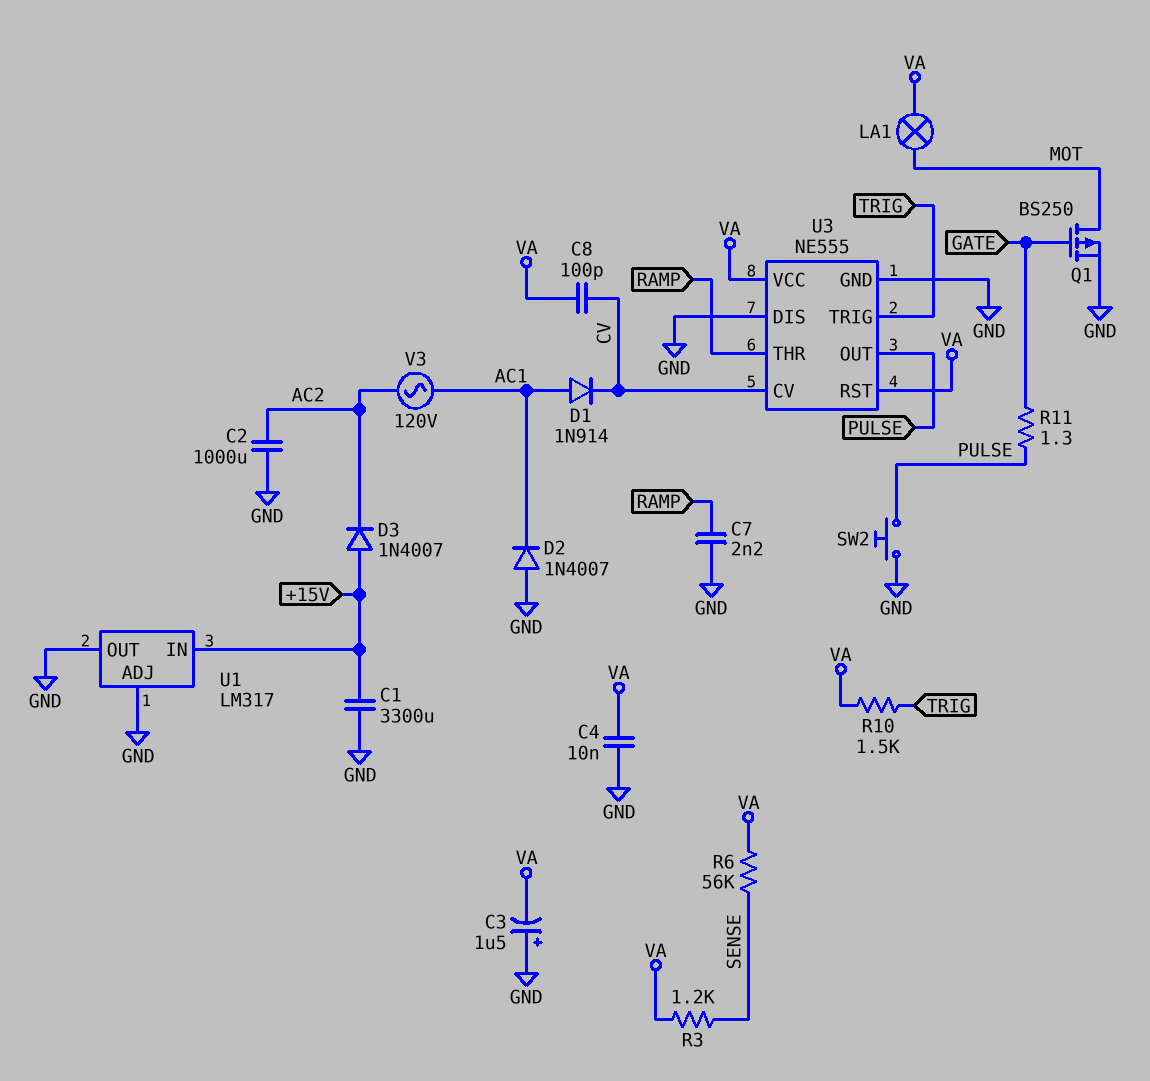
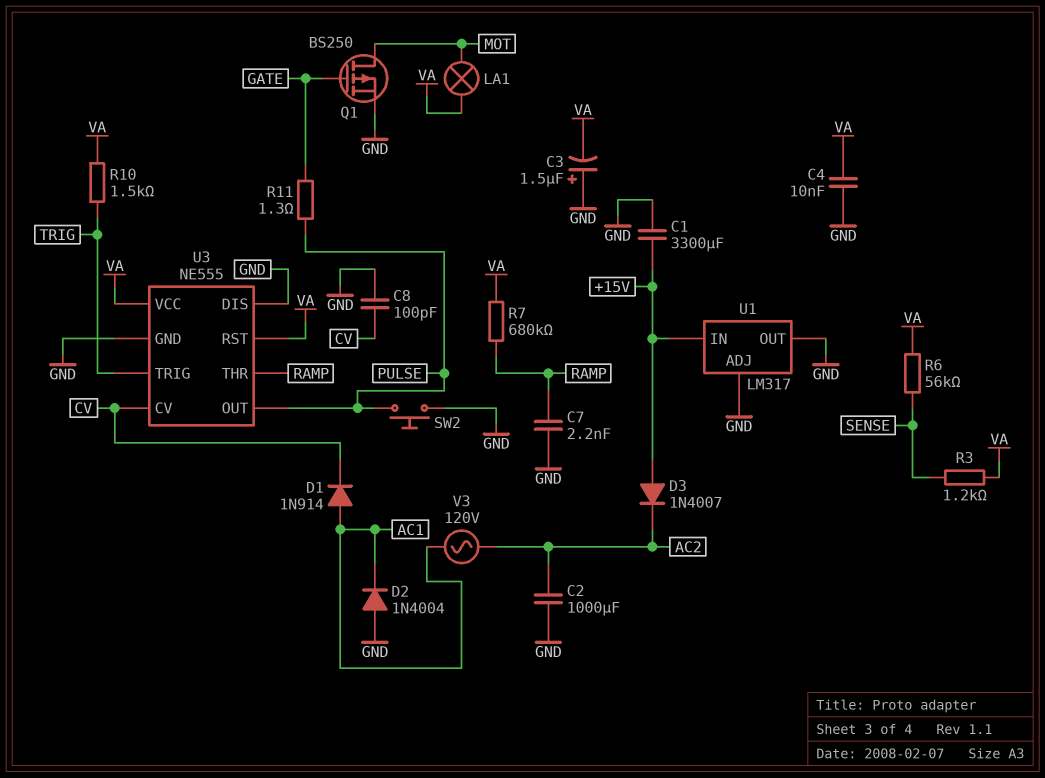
C8: 100pF (CV, VA) -> 100pF (CV, GND)
D2: diode 1N4007 (A GND, K AC1) -> diode 1N4004 (A GND, K AC1)
R7: none -> 680k (RAMP, VA)

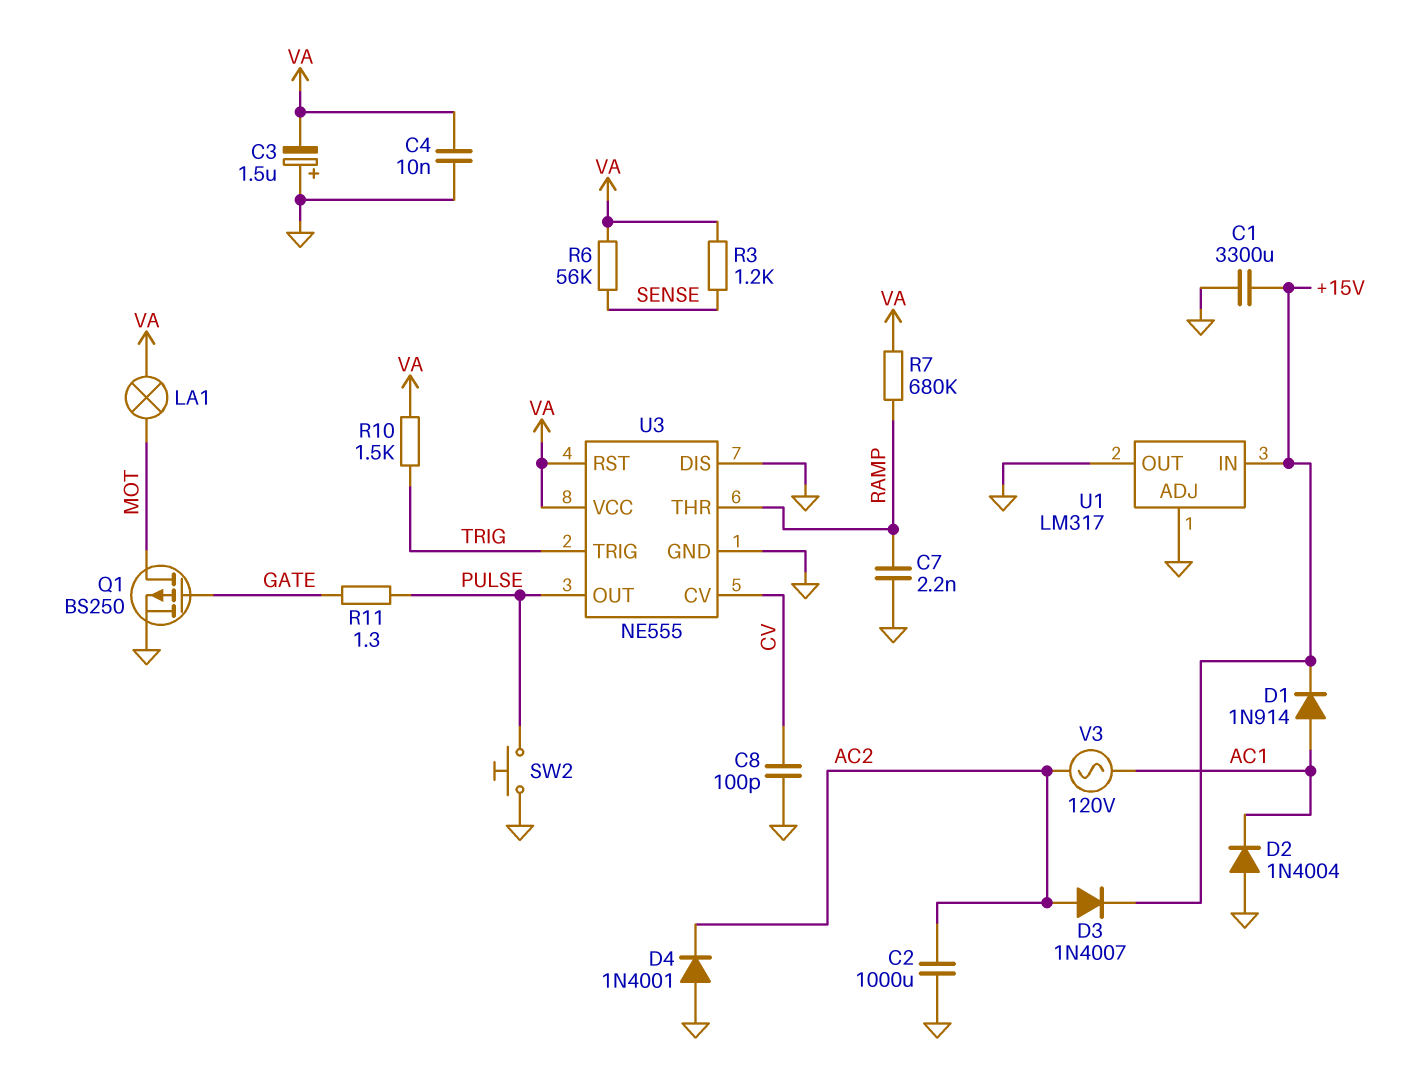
D1: diode 1N914 (A AC1, K CV) -> diode 1N914 (A AC1, K +15V)
D3: diode 1N4007 (A +15V, K AC2) -> diode 1N4007 (A AC2, K +15V)
D4: none -> diode 1N4001 (A GND, K AC2)

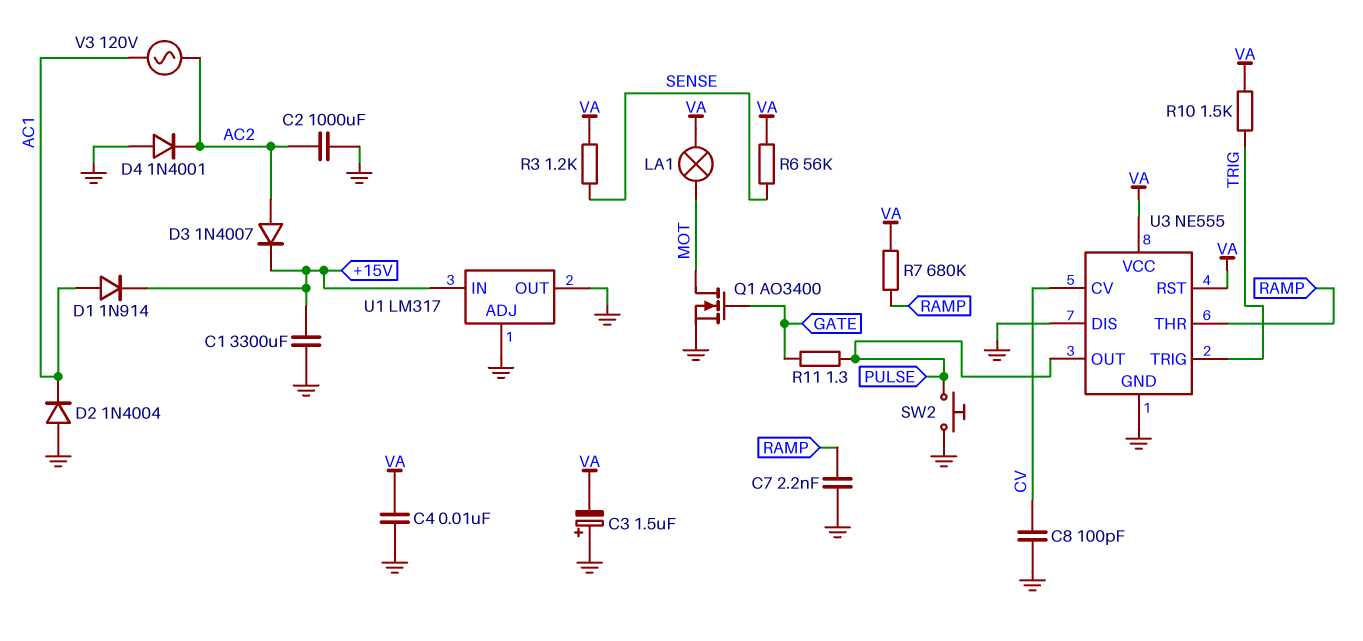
Q1: PMOS BS250 (G GATE, D MOT, S GND) -> NMOS AO3400 (G GATE, D MOT, S GND)

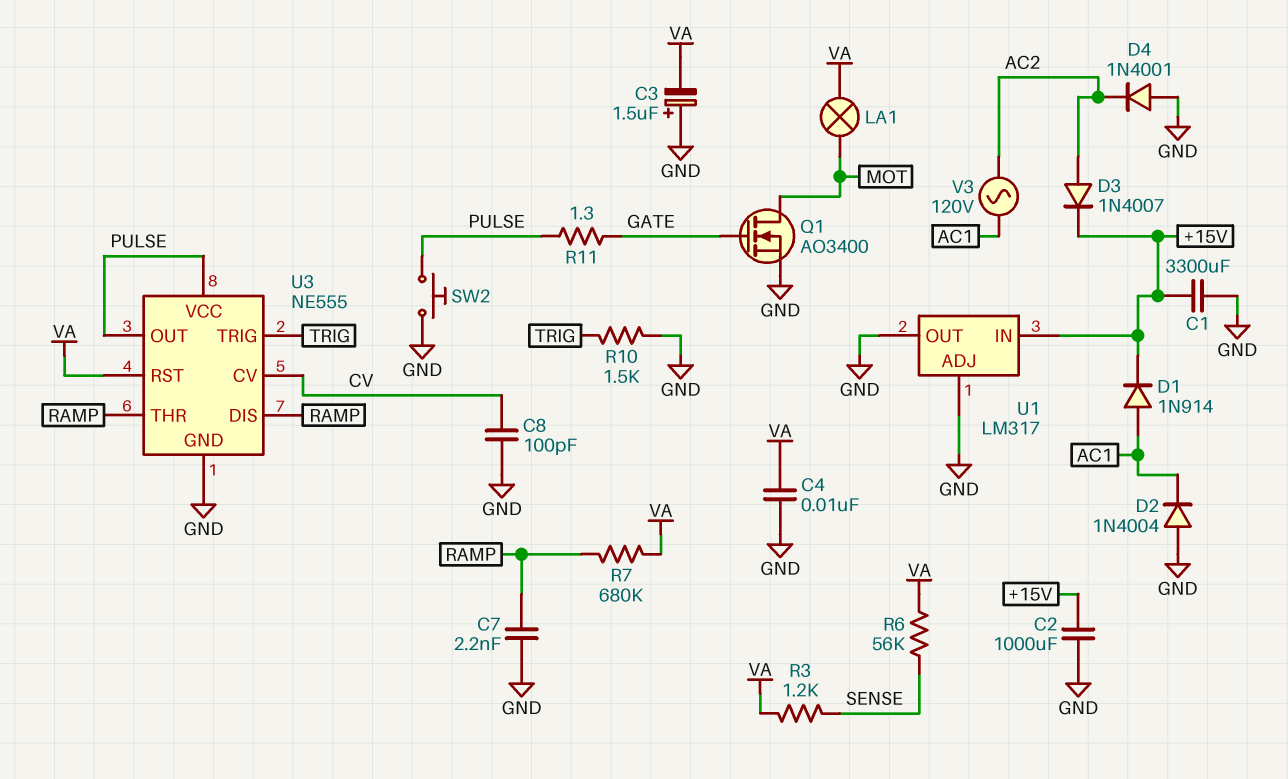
C2: 1000uF (AC2, GND) -> 1000uF (+15V, GND)
R10: 1.5k (TRIG, VA) -> 1.5k (GND, TRIG)
U3 pin DIS: GND -> RAMP
U3 pin VCC: VA -> PULSE

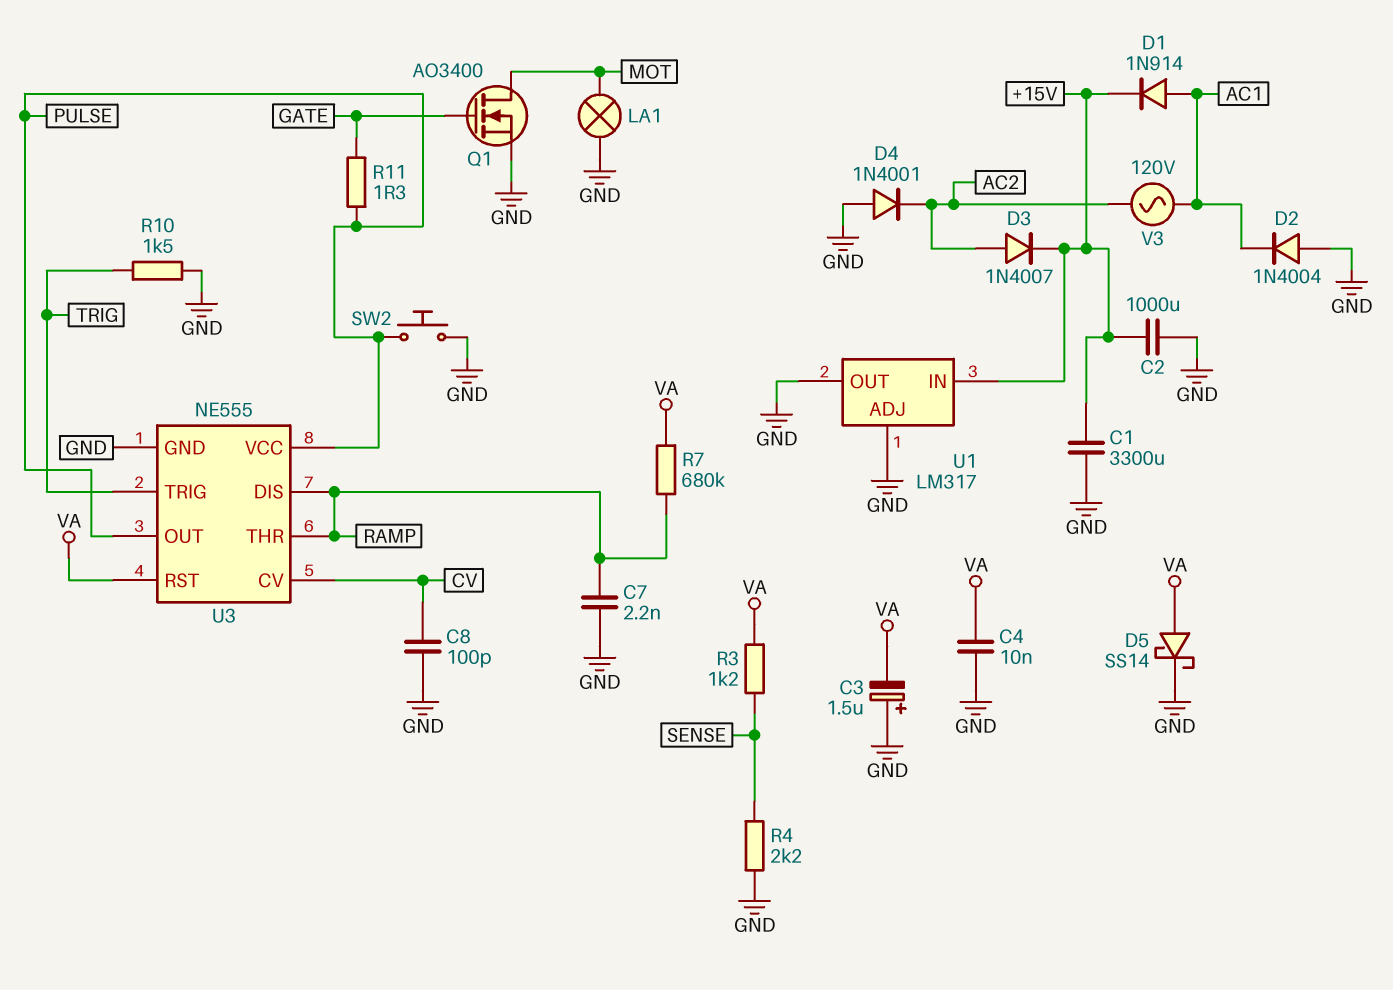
D5: none -> schottky SS14 (A VA, K GND)
LA1: lamp (MOT, VA) -> lamp (GND, MOT)
R4: none -> 2.2k (GND, SENSE)
R6: 56k (SENSE, VA) -> none

